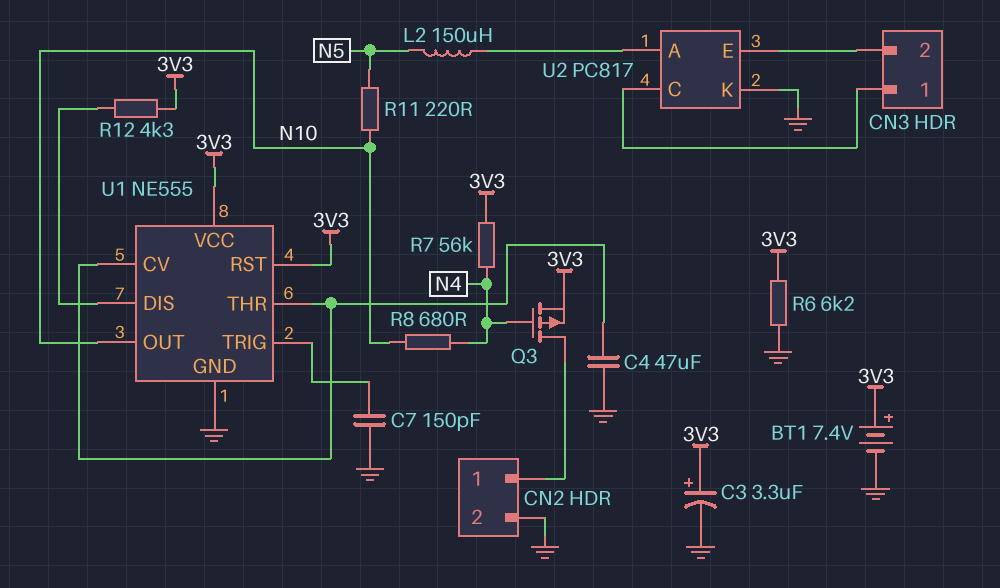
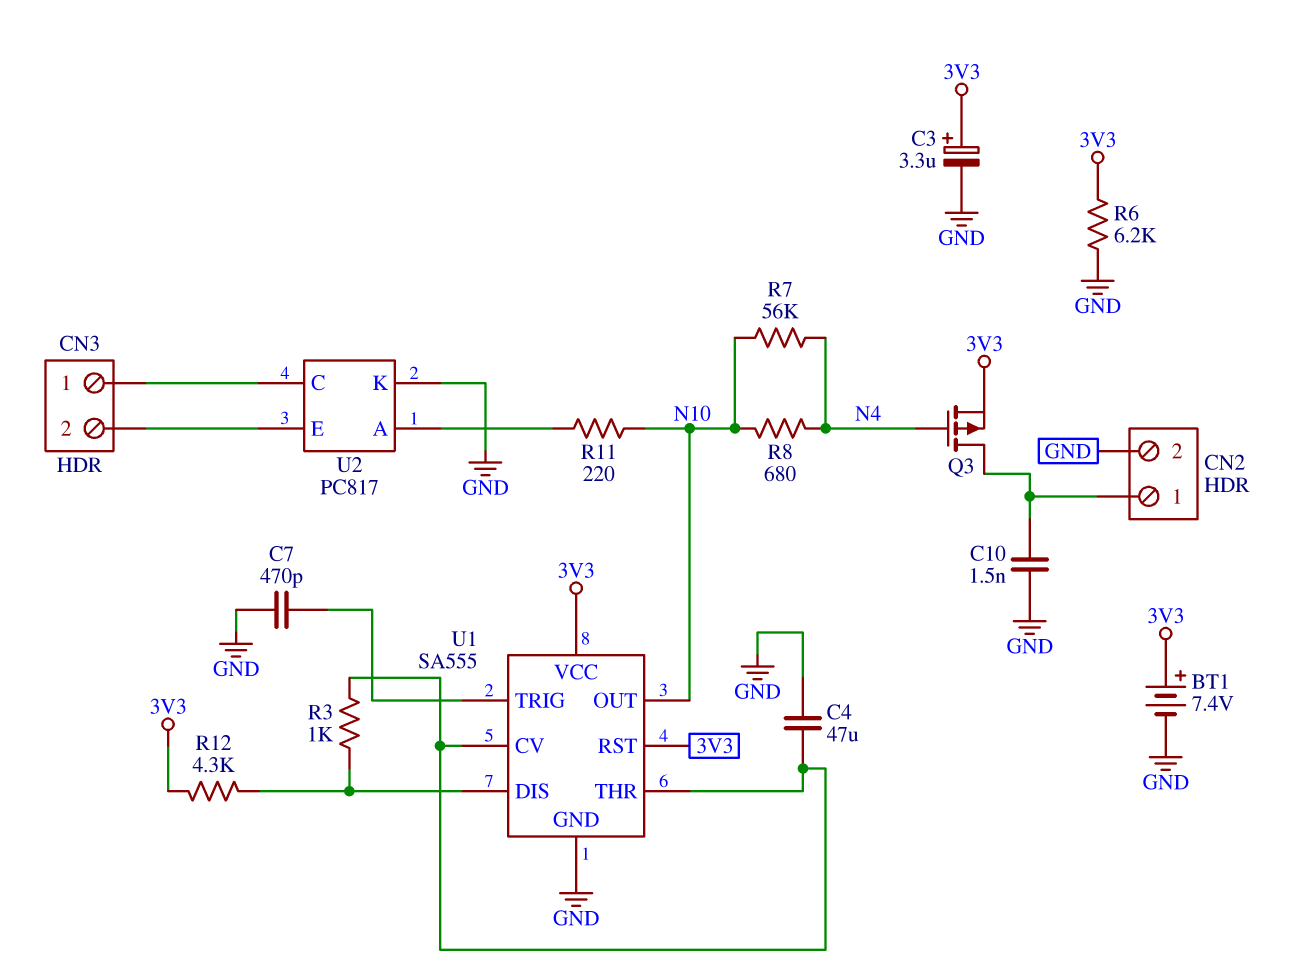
C7: 150pF (GND, U1/TRIG) -> 470pF (GND, U1/TRIG)
C10: none -> 1.5nF (CN2/1, GND)
L2: 150uH (N5, U2/A) -> none
R3: none -> 1k (U1/CV, U1/DIS)
R7: 56k (3V3, N4) -> 56k (N4, N10)
R11: 220 (N5, N10) -> 220 (N10, U2/A)
U1: NE555 -> SA555

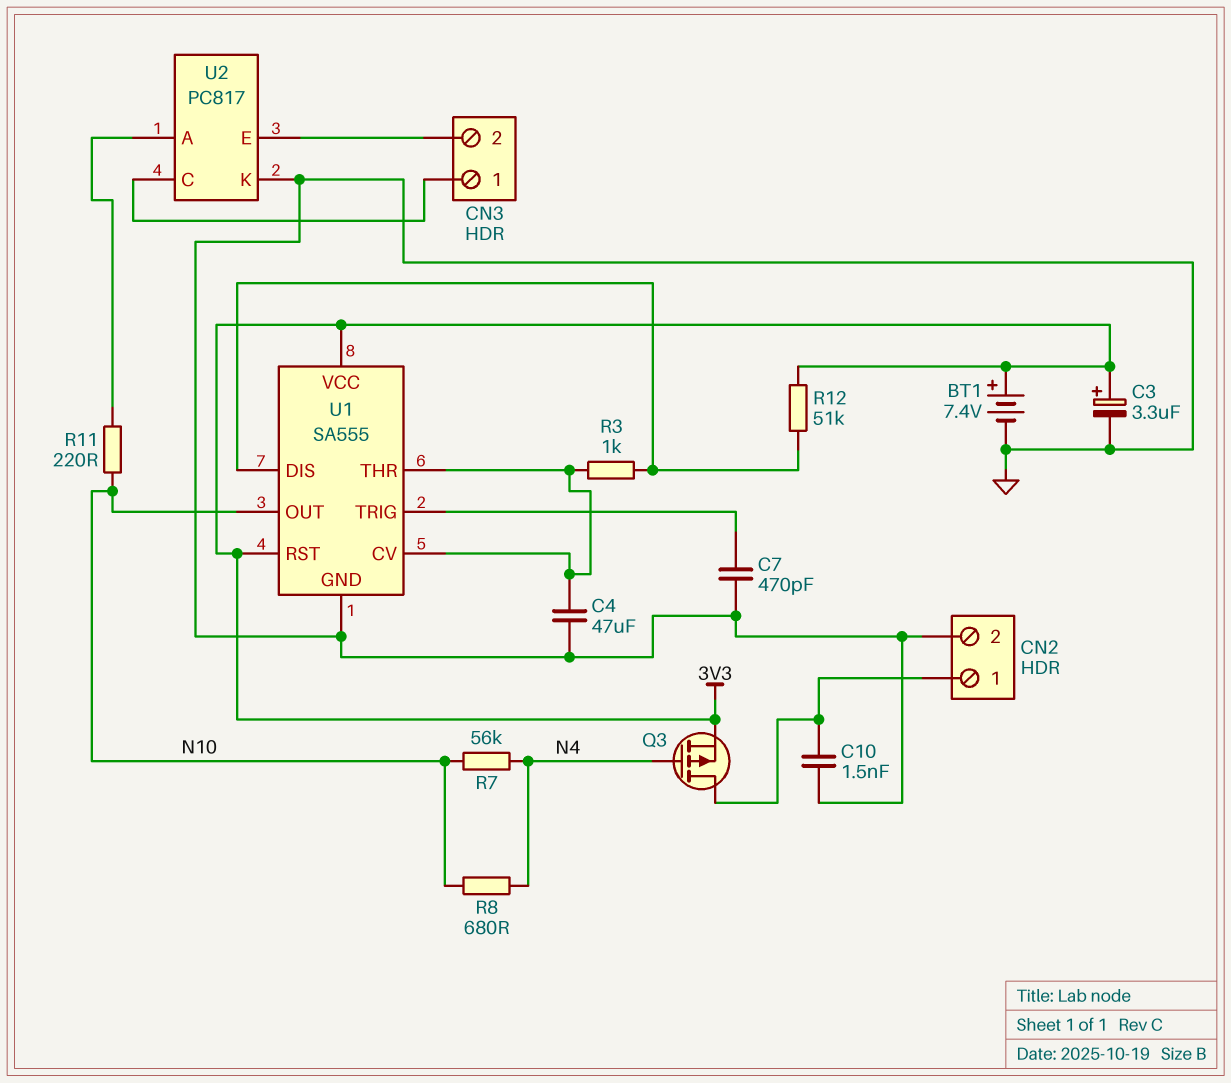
R6: 6.2k (3V3, GND) -> none
R12: 4.3k (3V3, U1/DIS) -> 51k (3V3, U1/DIS)

